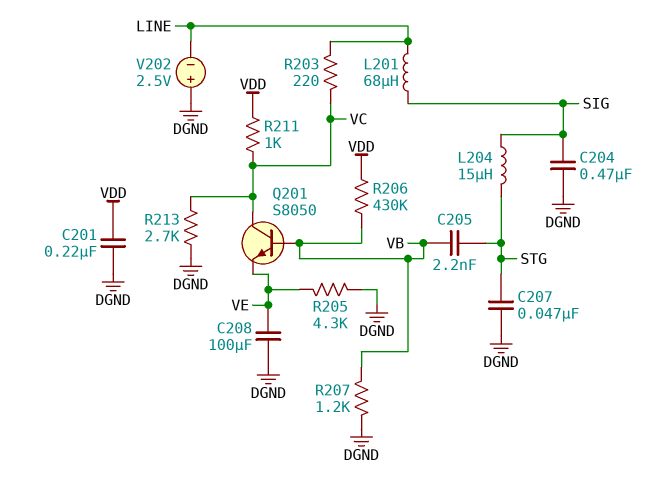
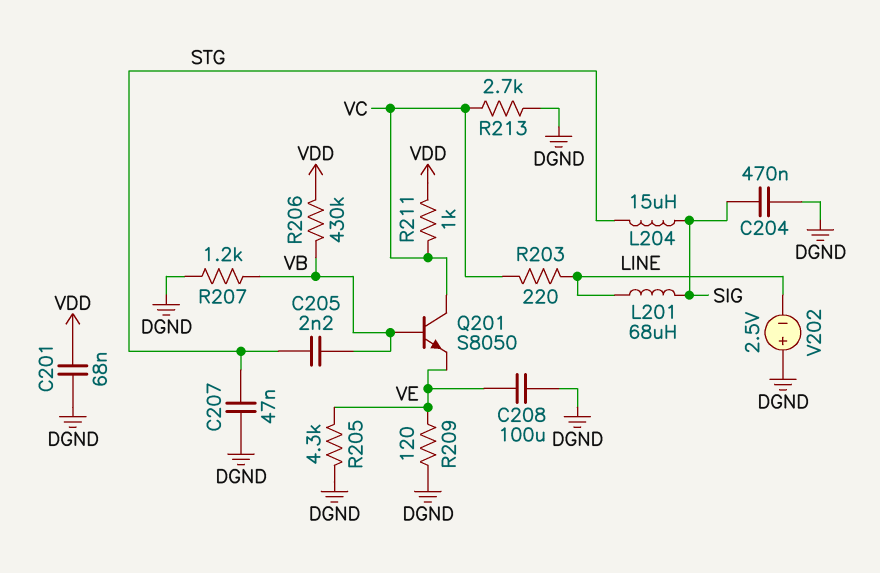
C201: 220nF (DGND, VDD) -> 68nF (DGND, VDD)
R209: none -> 120 (DGND, VE)

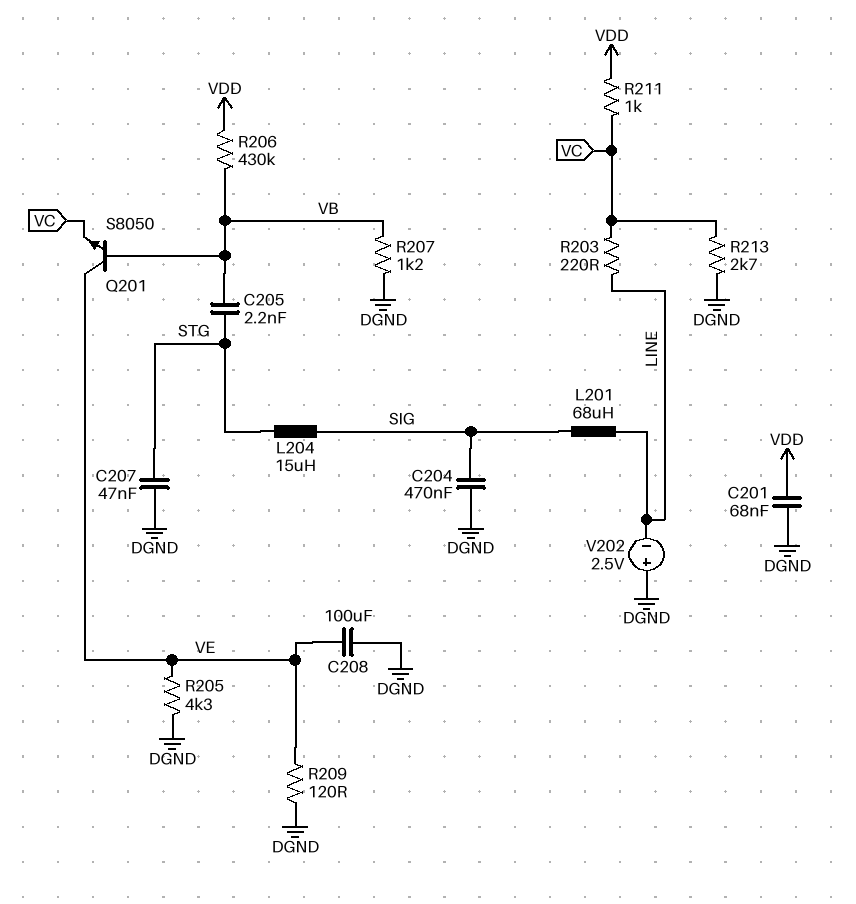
Q201: NPN S8050 (B VB, C VC, E VE) -> NPN S8050 (B VB, C VE, E VC)

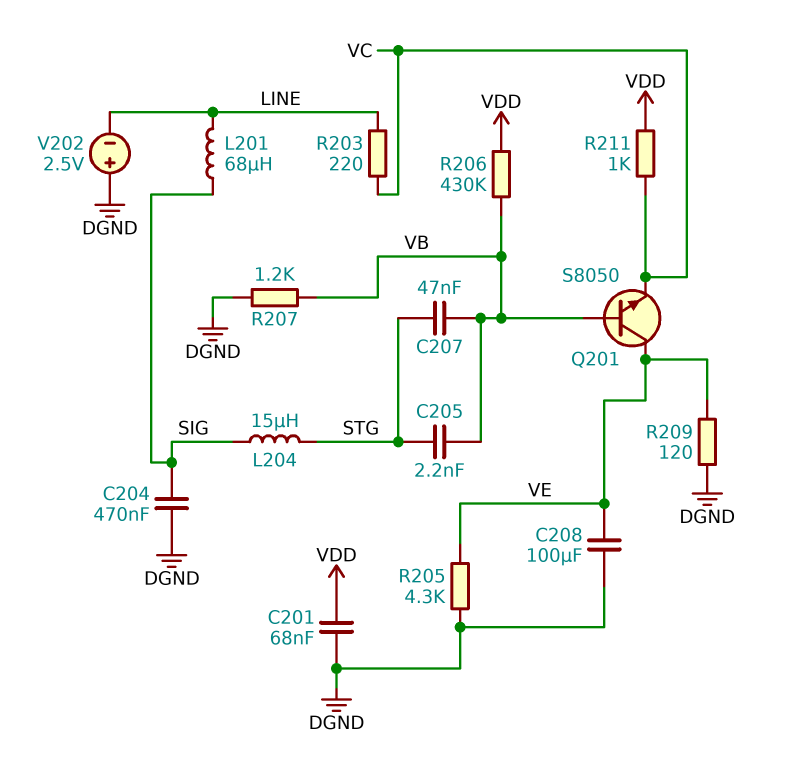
C207: 47nF (DGND, STG) -> 47nF (STG, VB)
R213: 2.7k (DGND, VC) -> none

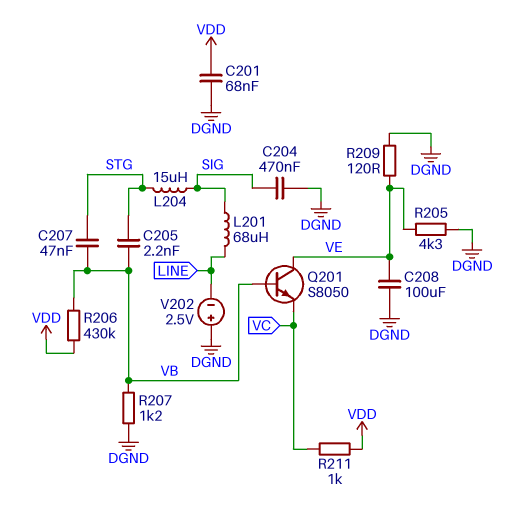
R203: 220 (LINE, VC) -> none

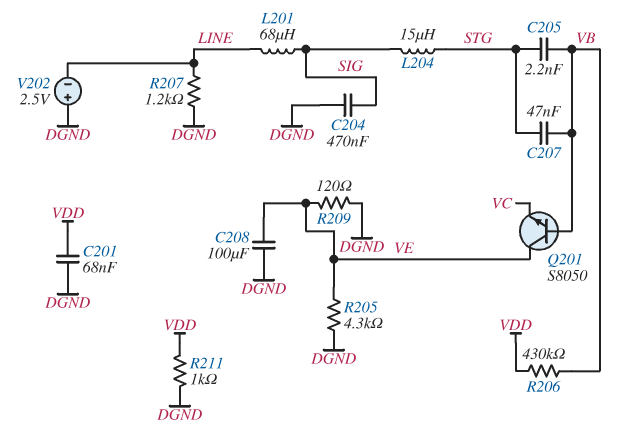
R207: 1.2k (DGND, VB) -> 1.2k (DGND, LINE)
R211: 1k (VC, VDD) -> 1k (DGND, VDD)

